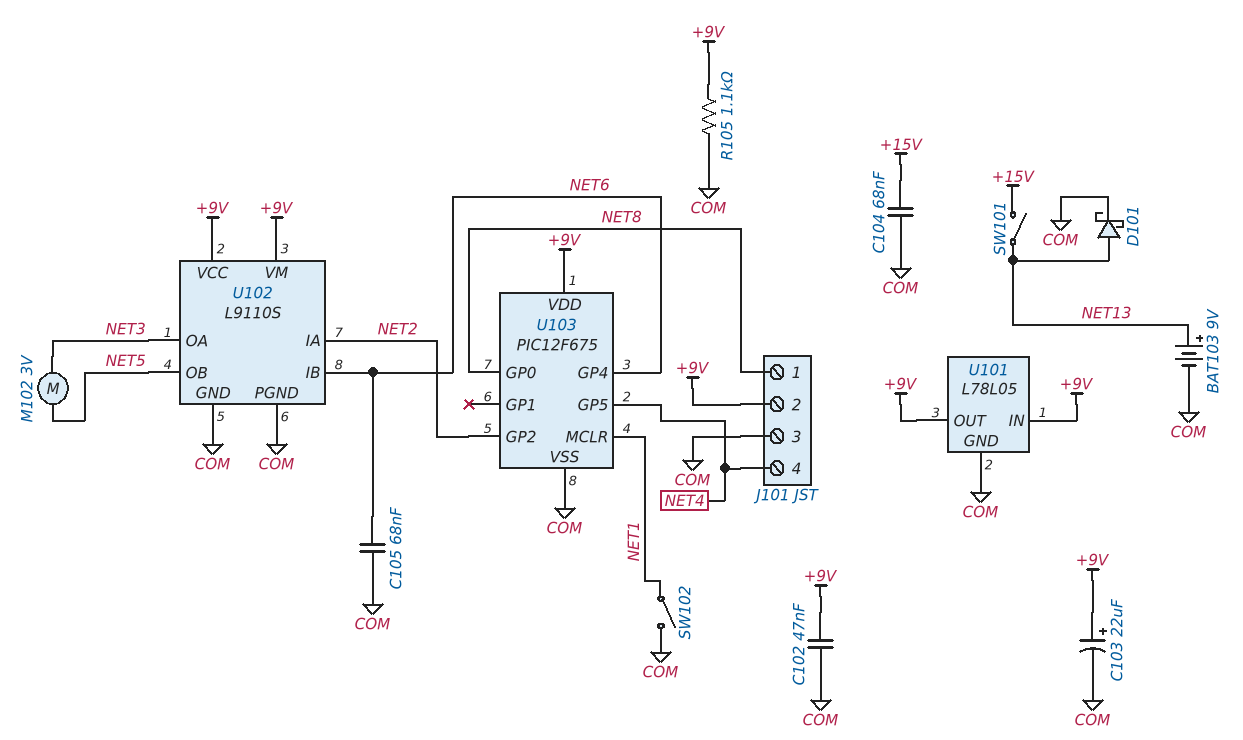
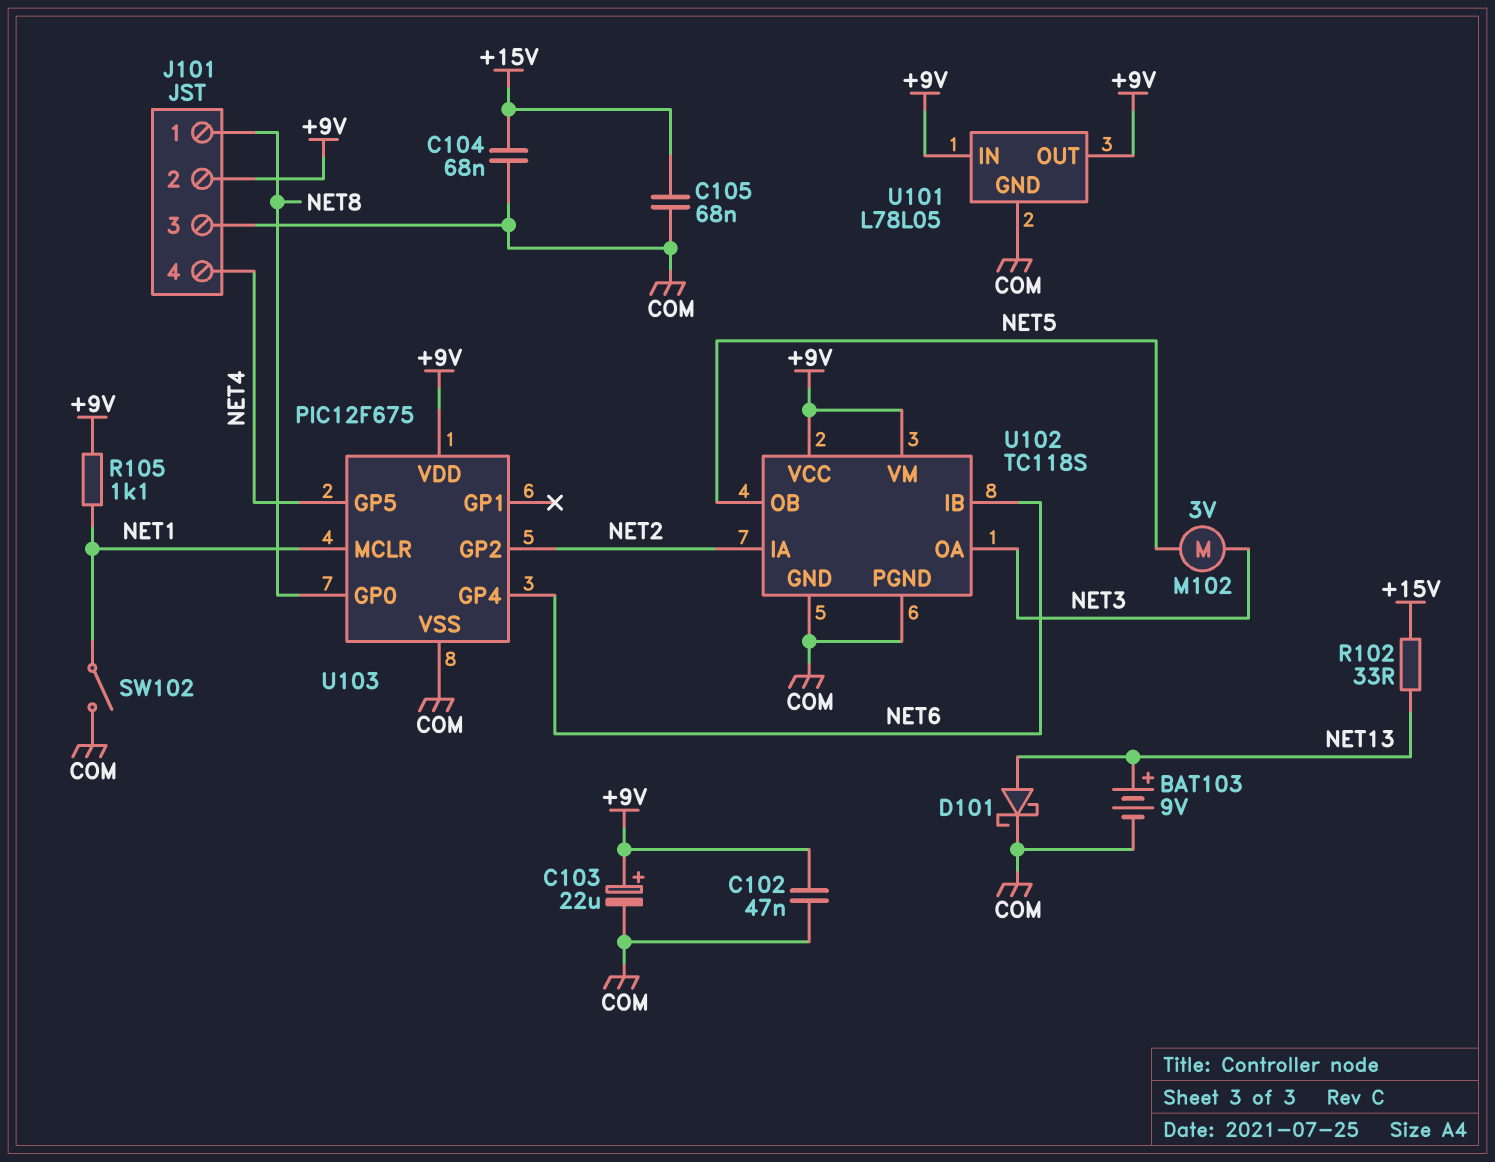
C105: 68nF (COM, NET6) -> 68nF (+15V, COM)
R102: none -> 33 (+15V, NET13)
R105: 1.1k (+9V, COM) -> 1.1k (+9V, NET1)
SW101: switch (+15V, NET13) -> none
U102: L9110S -> TC118S

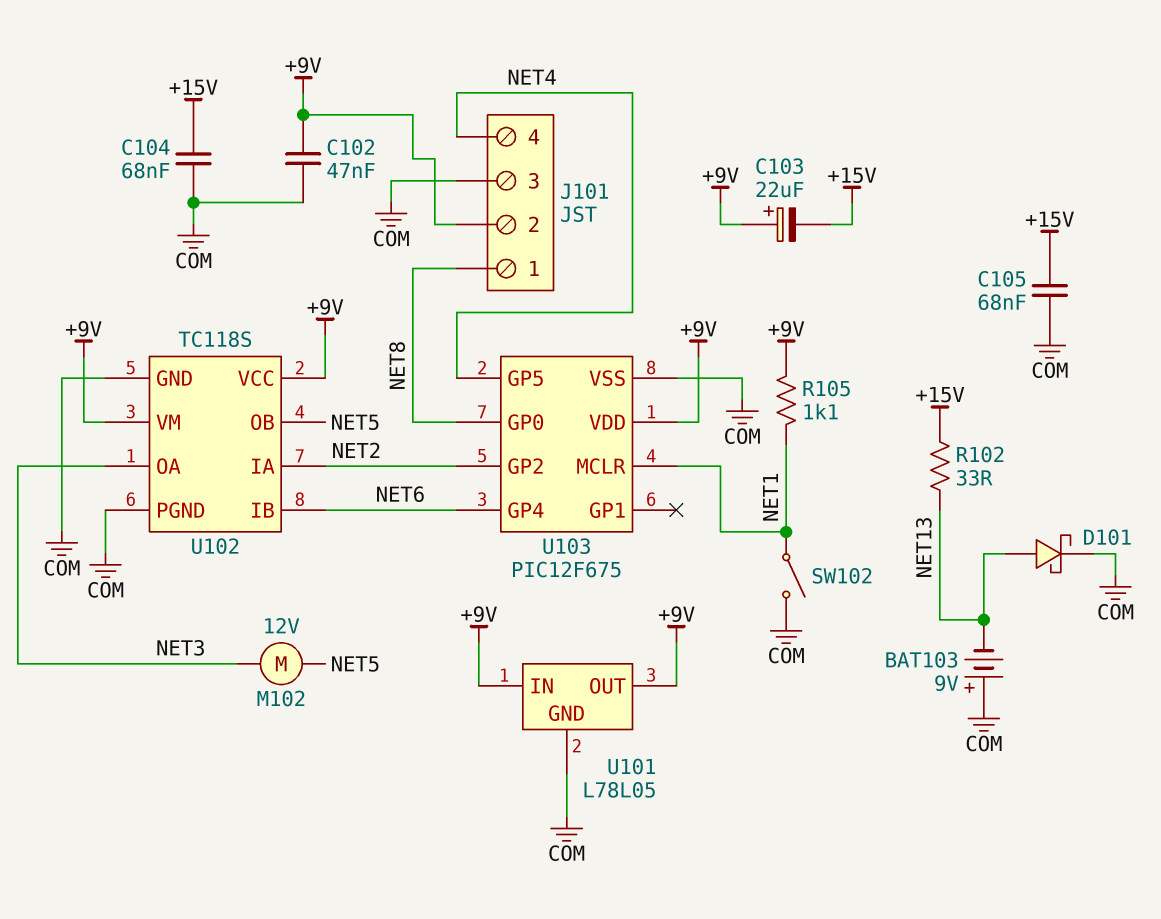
BAT103: 9V (plus NET13, minus COM) -> 9V (plus COM, minus NET13)
C103: 22uF (plus +9V, minus COM) -> 22uF (plus +9V, minus +15V)
M102: motor 3V (NET3, NET5) -> motor 12V (NET3, NET5)

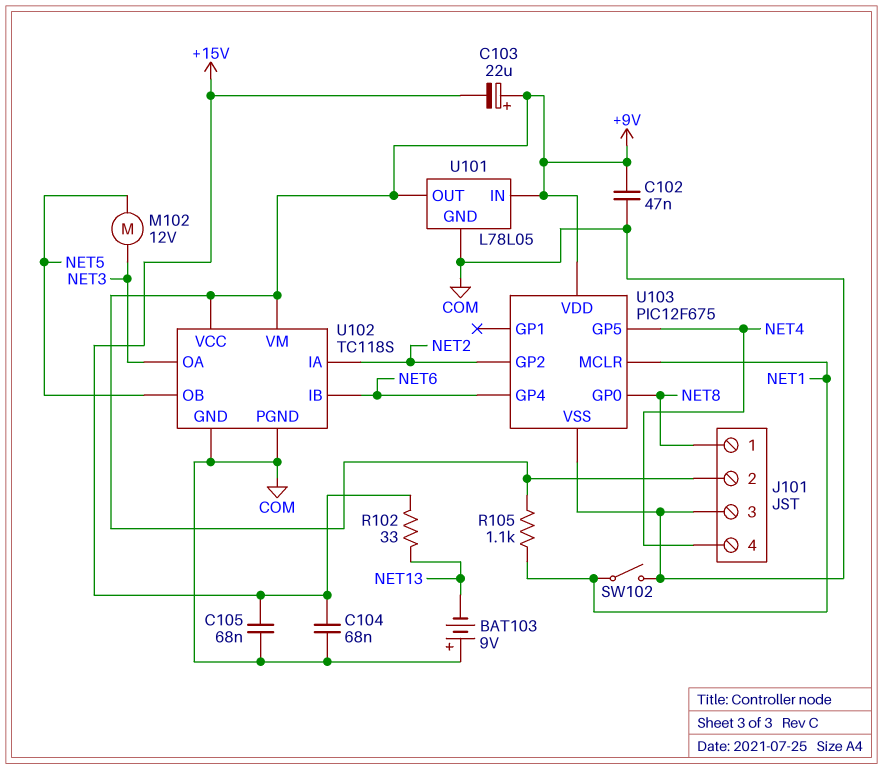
D101: schottky (A NET13, K COM) -> none

